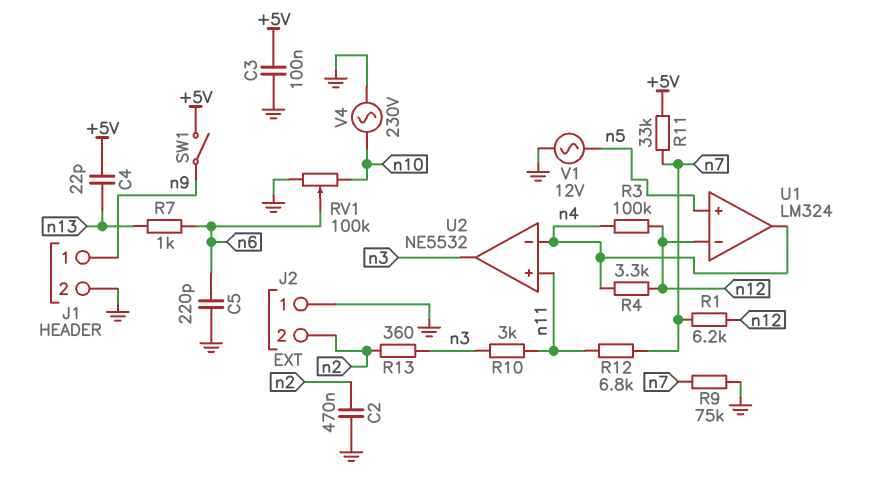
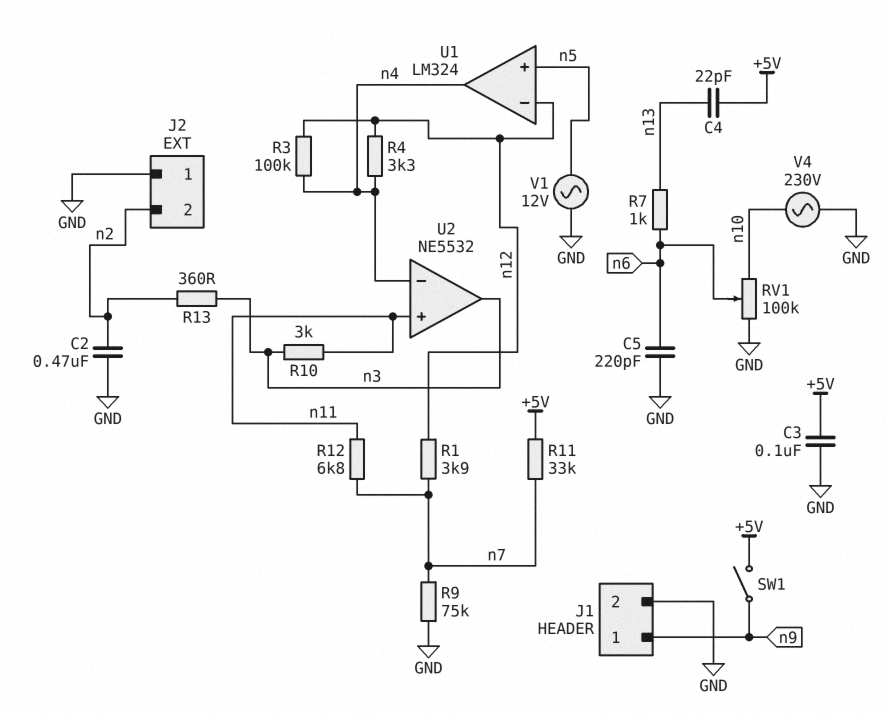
R1: 6.2k (n7, n12) -> 3.9k (n7, n12)

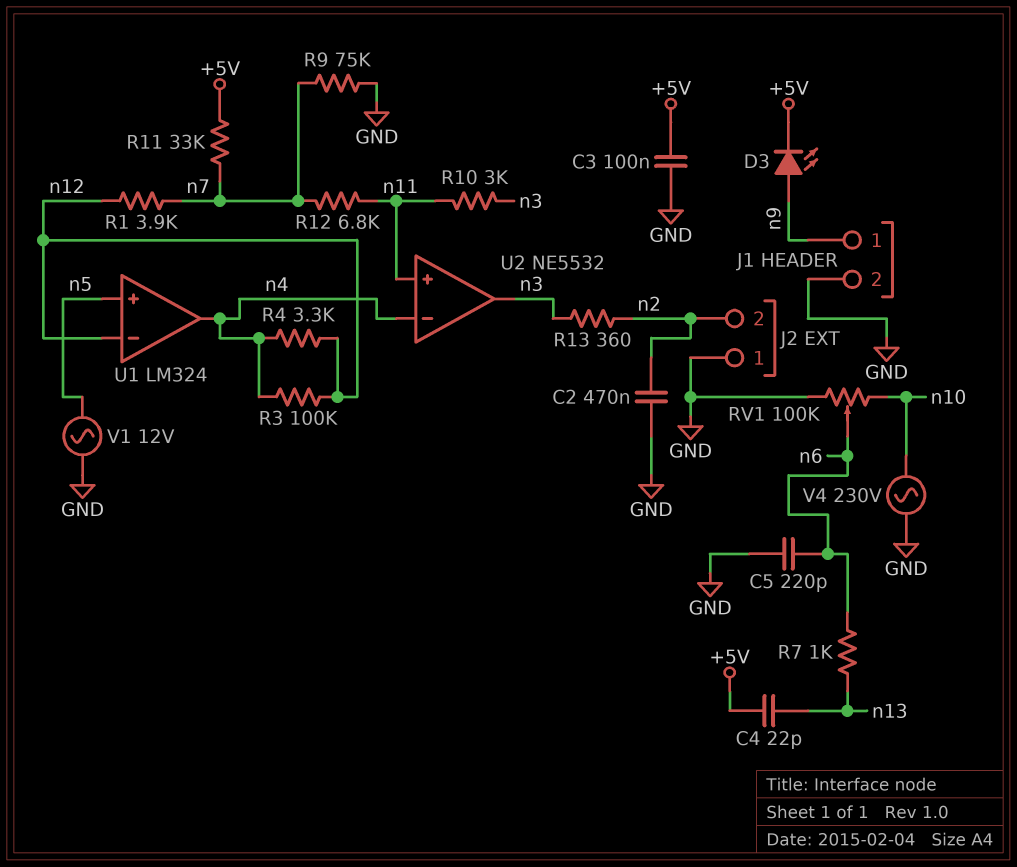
D3: none -> LED (A n9, K +5V)
SW1: switch (+5V, n9) -> none

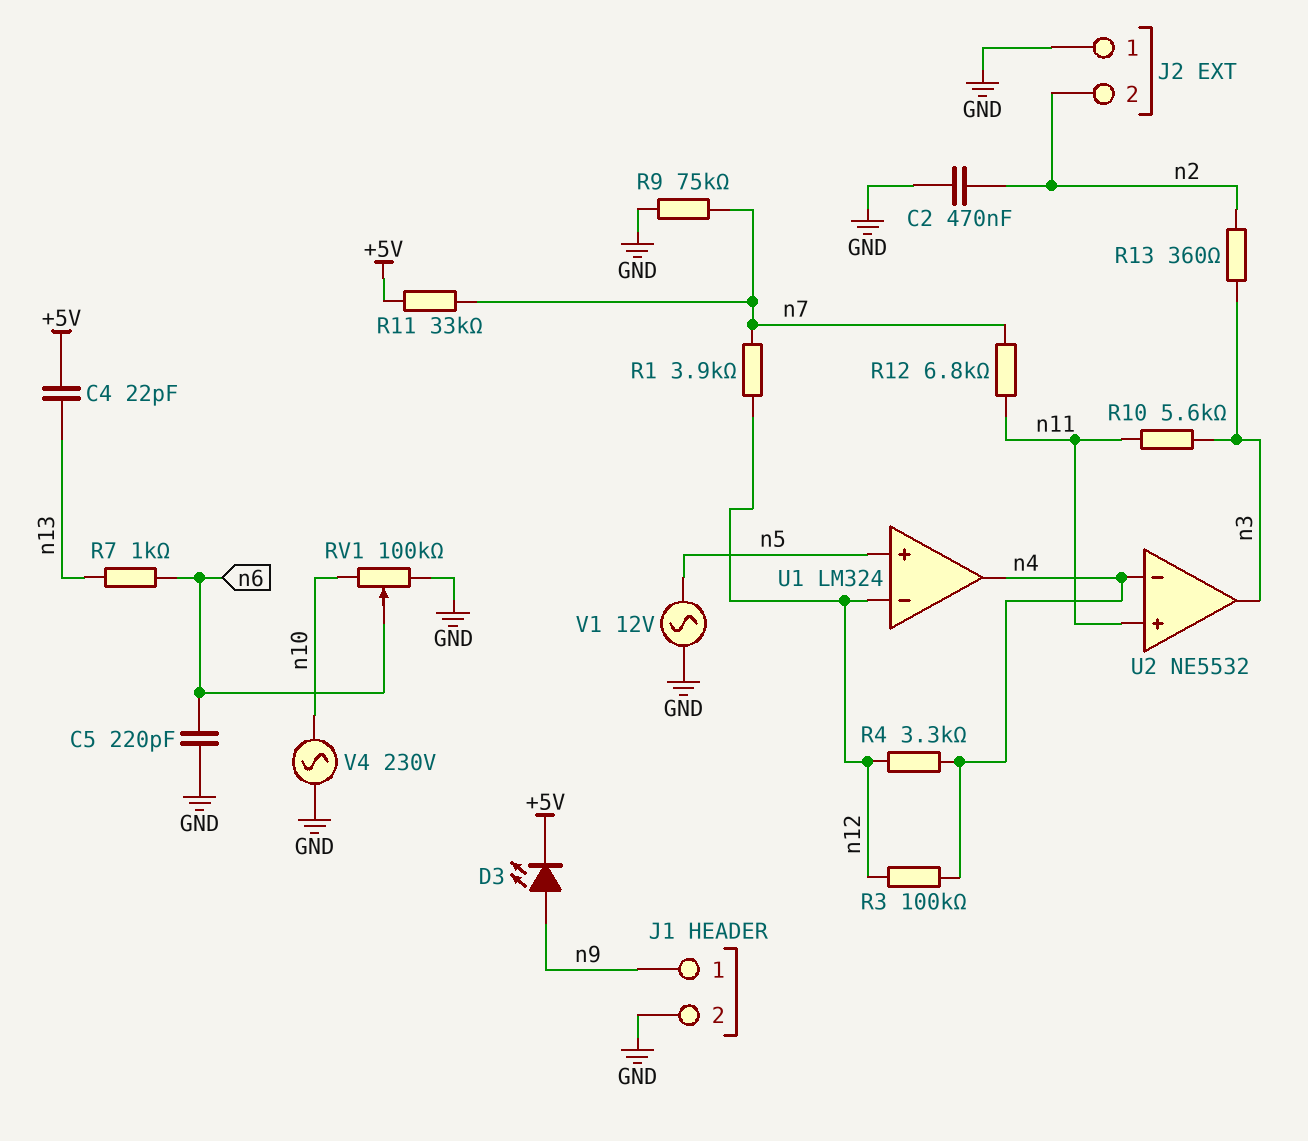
C3: 100nF (+5V, GND) -> none
R10: 3k (n3, n11) -> 5.6k (n3, n11)

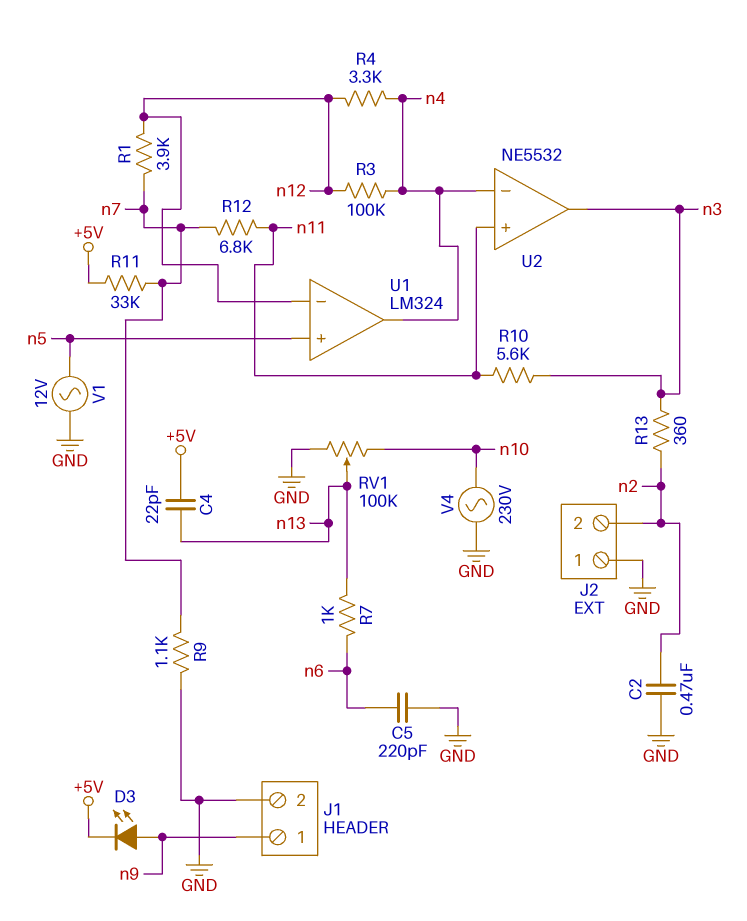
R9: 75k (GND, n7) -> 1.1k (GND, n7)
RV1: 100k (GND, n10, wiper n6) -> 100k (GND, n10, wiper n13)

